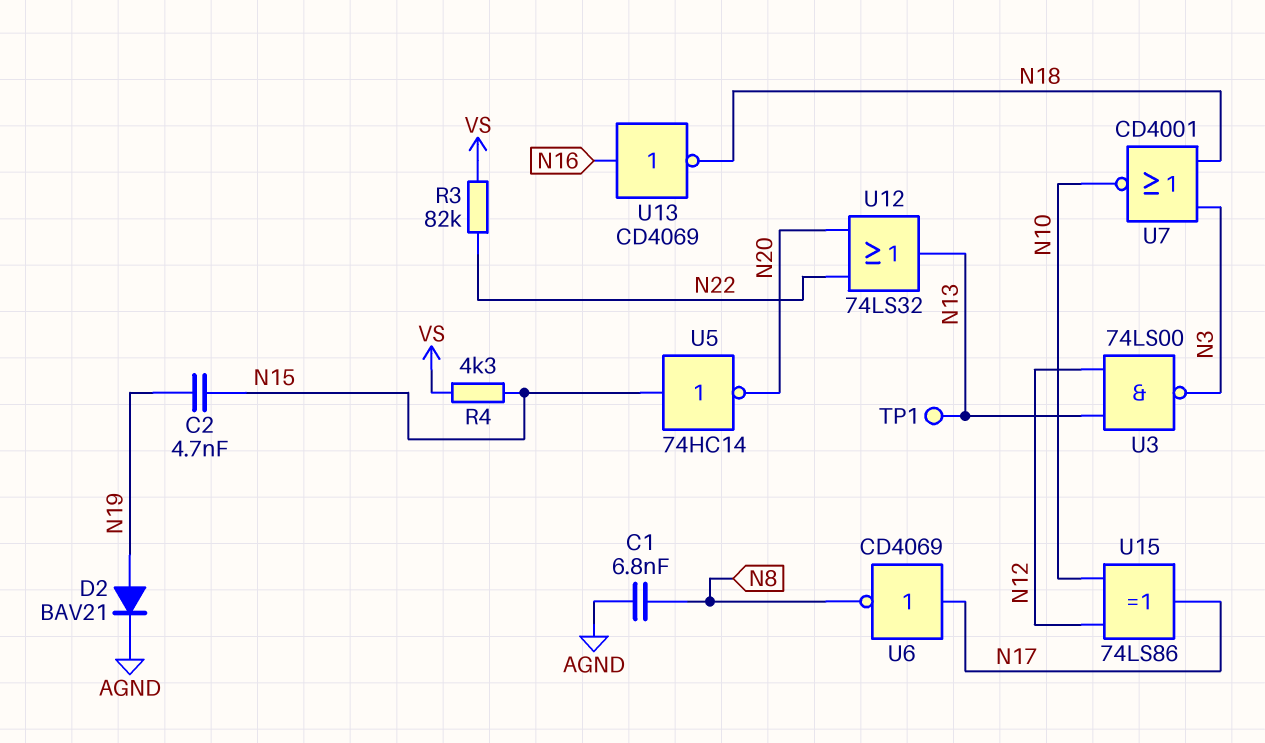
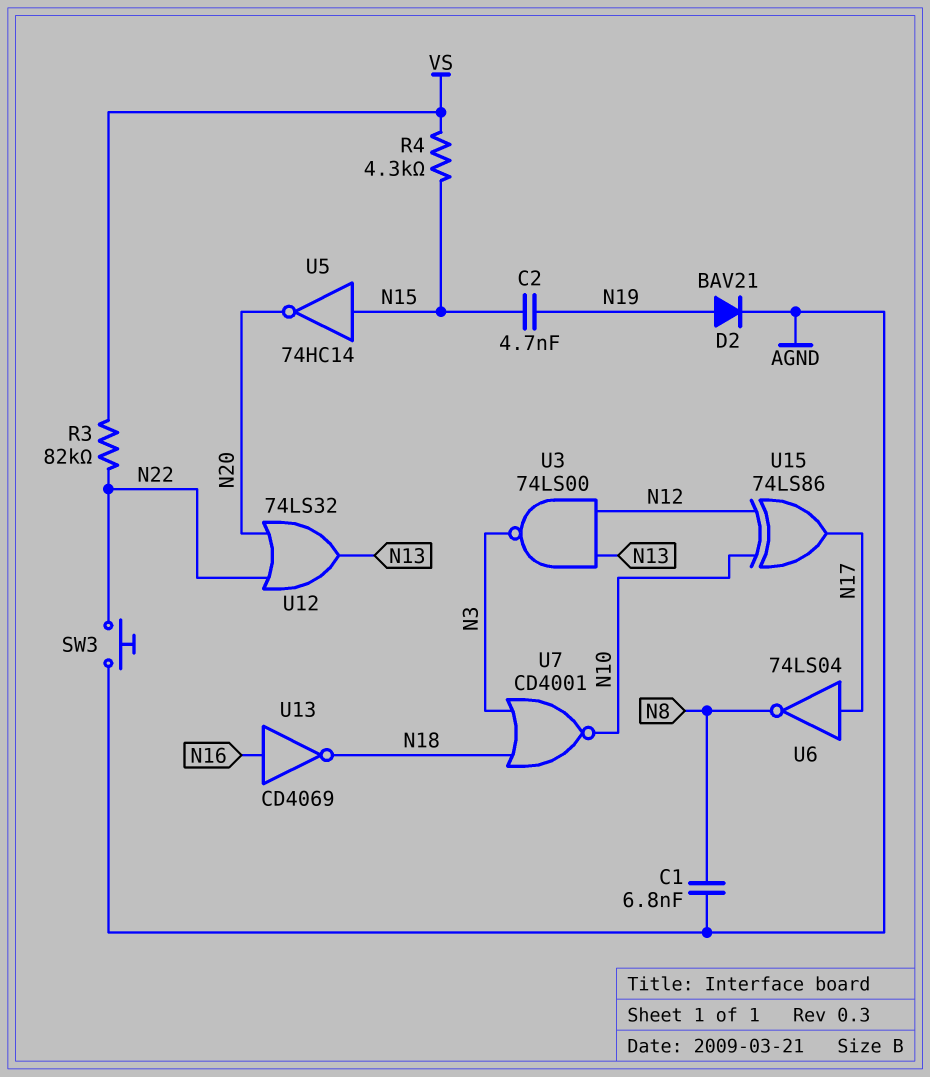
SW3: none -> button (AGND, N22)
TP1: test point (N13) -> none
U6: NOT CD4069 (in N17, out N8) -> NOT 74LS04 (in N17, out N8)

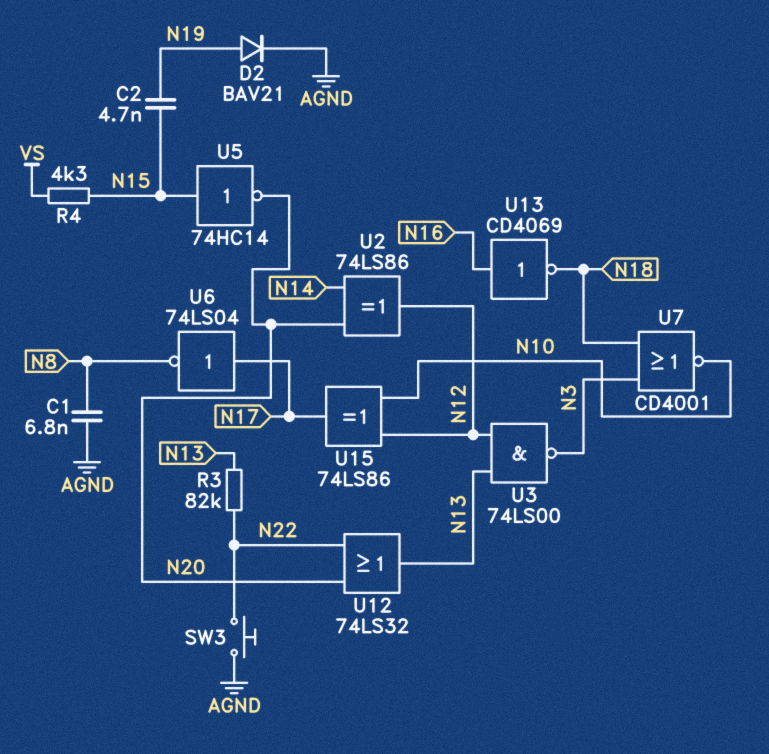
R3: 82k (N22, VS) -> 82k (N13, N22)
U2: none -> XOR 74LS86 (in N14, in N20, out N12)

